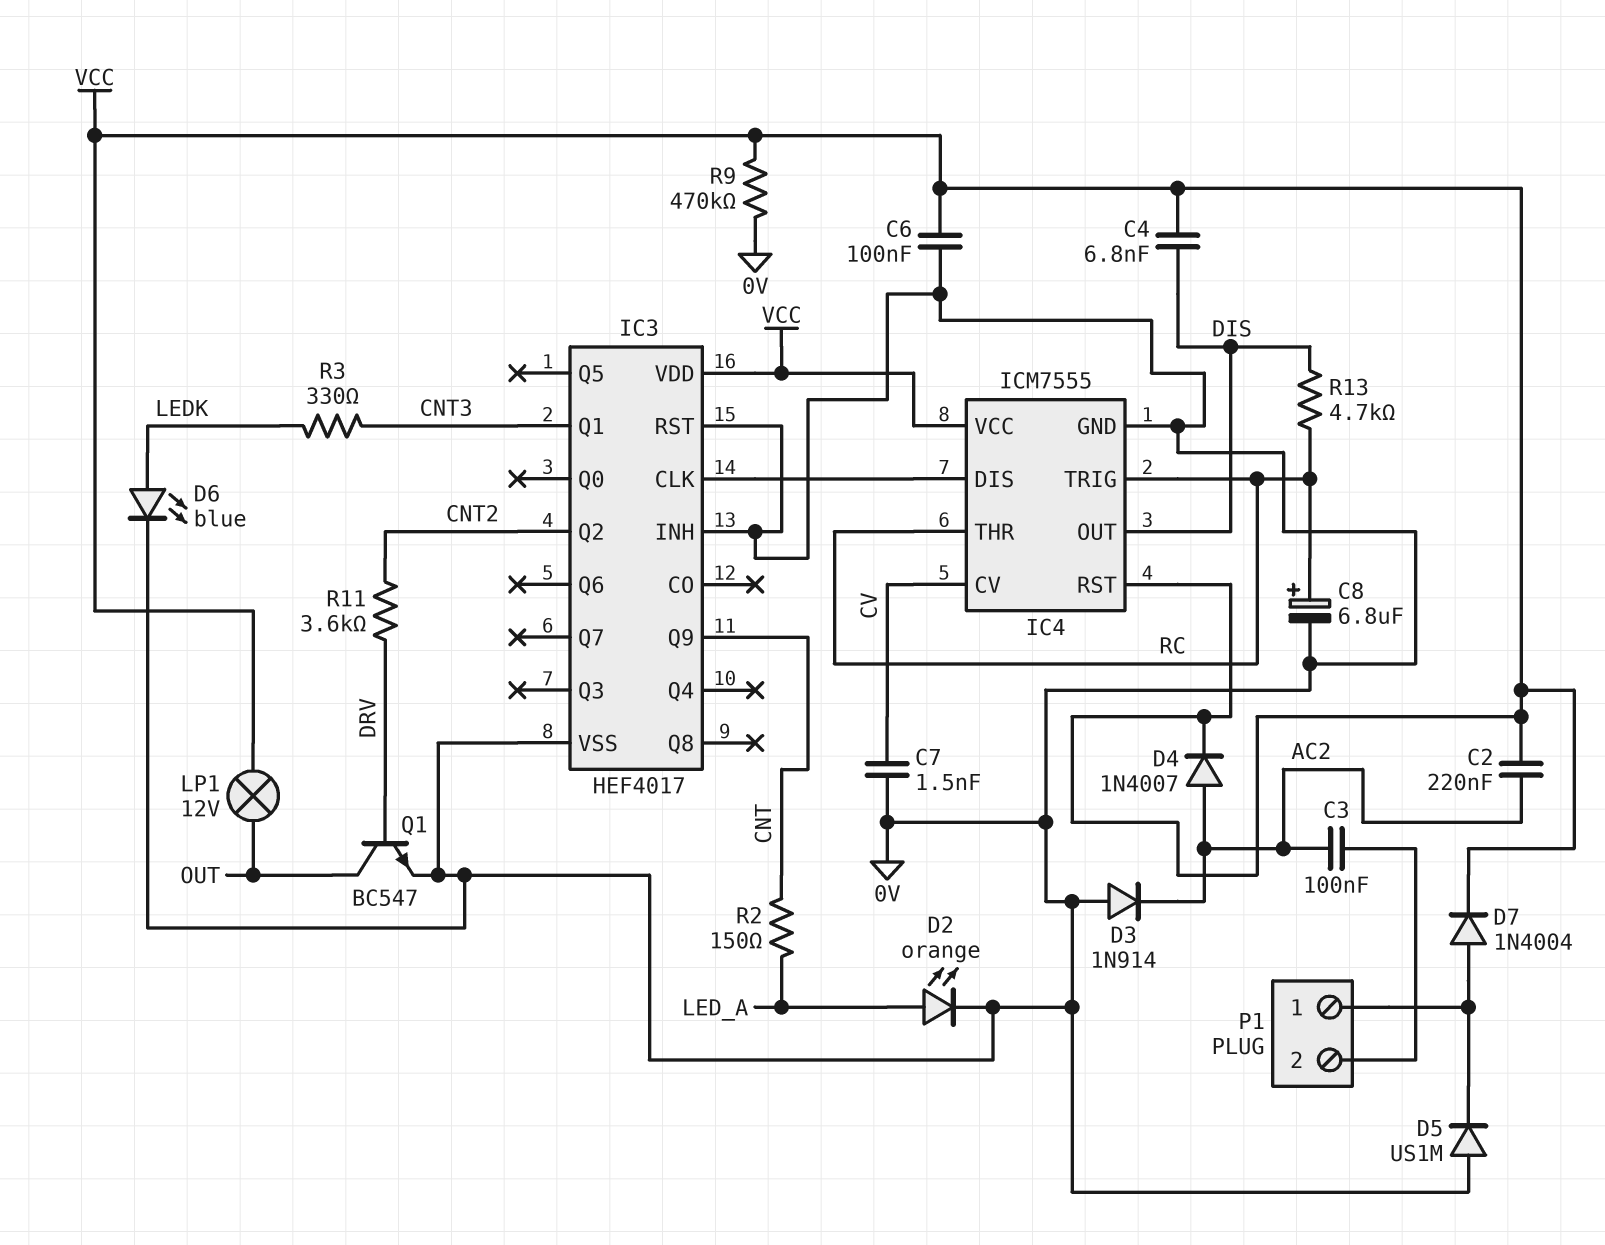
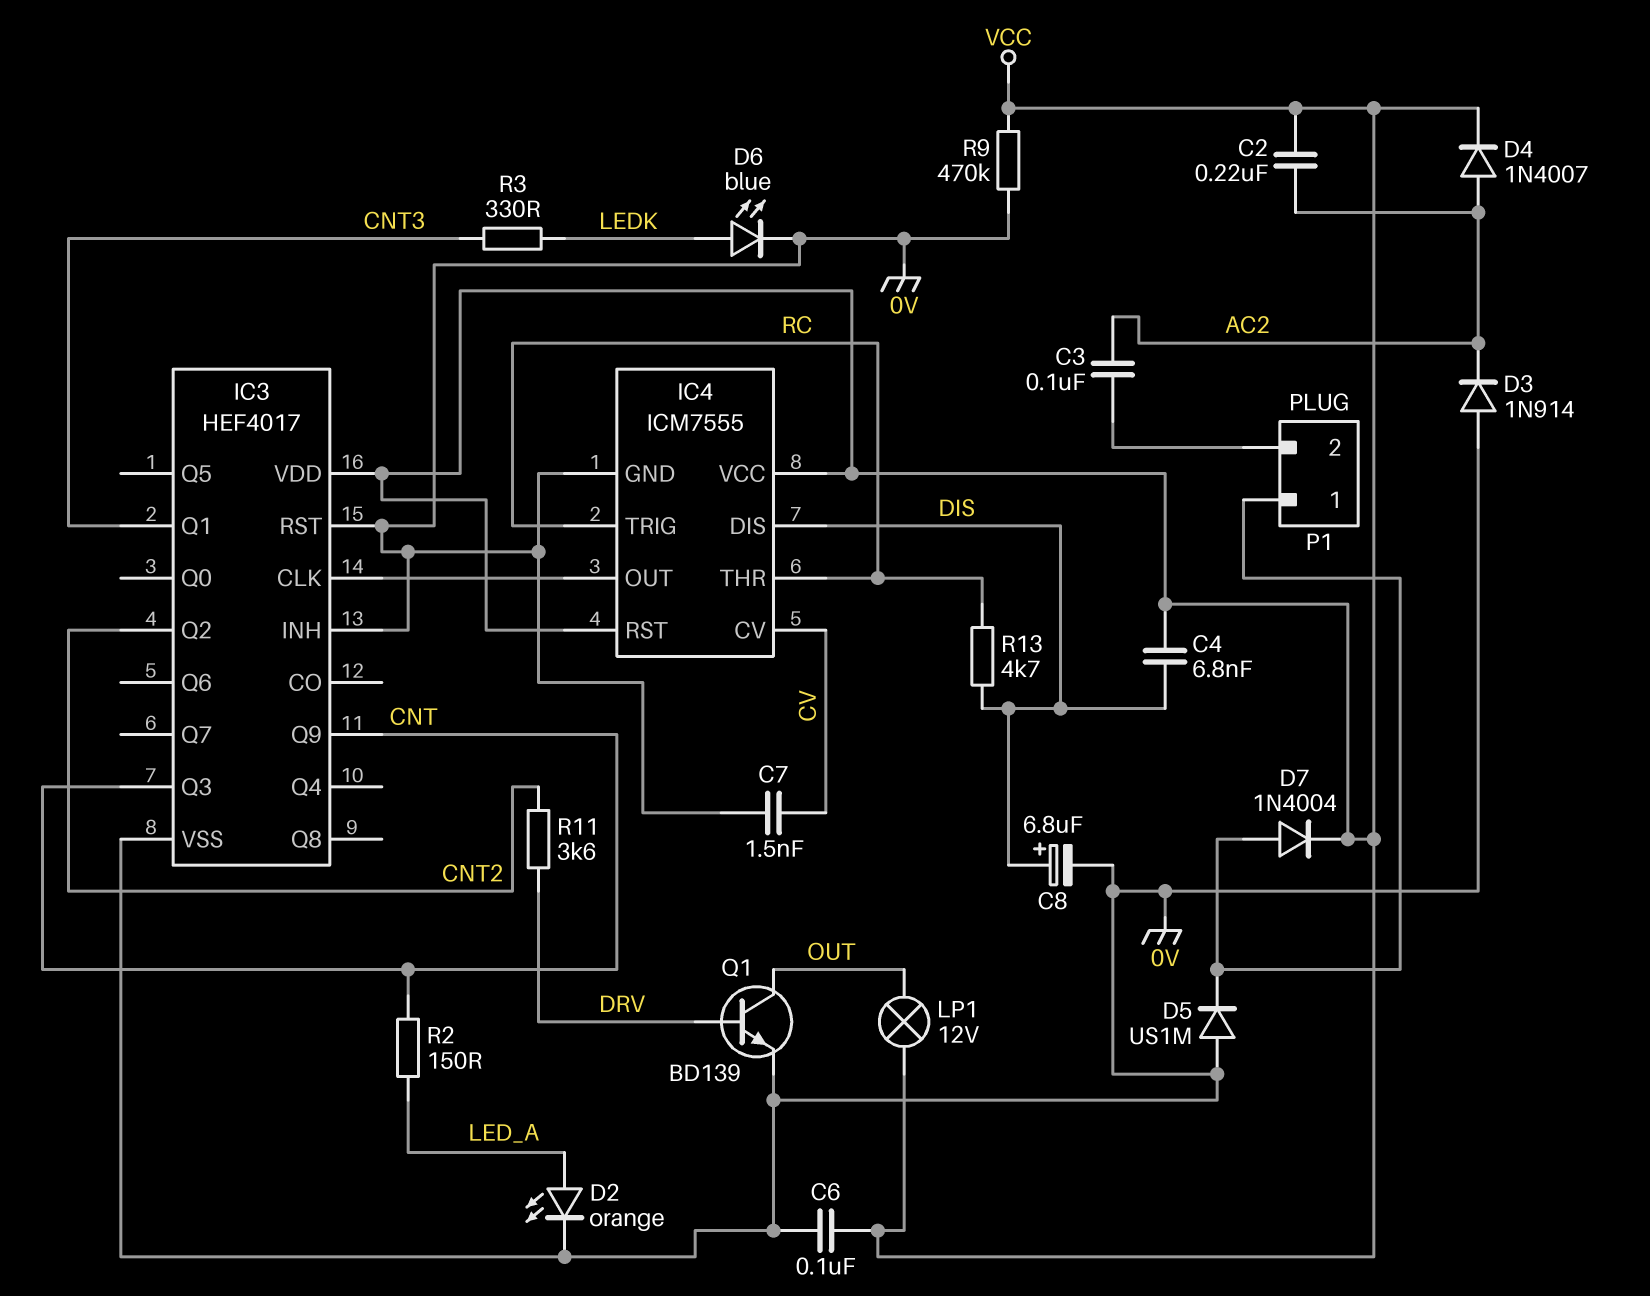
C8: 6.8uF (plus RC, minus 0V) -> 6.8uF (plus DIS, minus 0V)
IC3 pin Q3: none -> CNT
IC4 pin DIS: IC3/CLK -> DIS
IC4 pin OUT: DIS -> IC3/CLK
Q1: NPN BC547 (B DRV, C OUT, E 0V) -> NPN BD139 (B DRV, C OUT, E 0V)

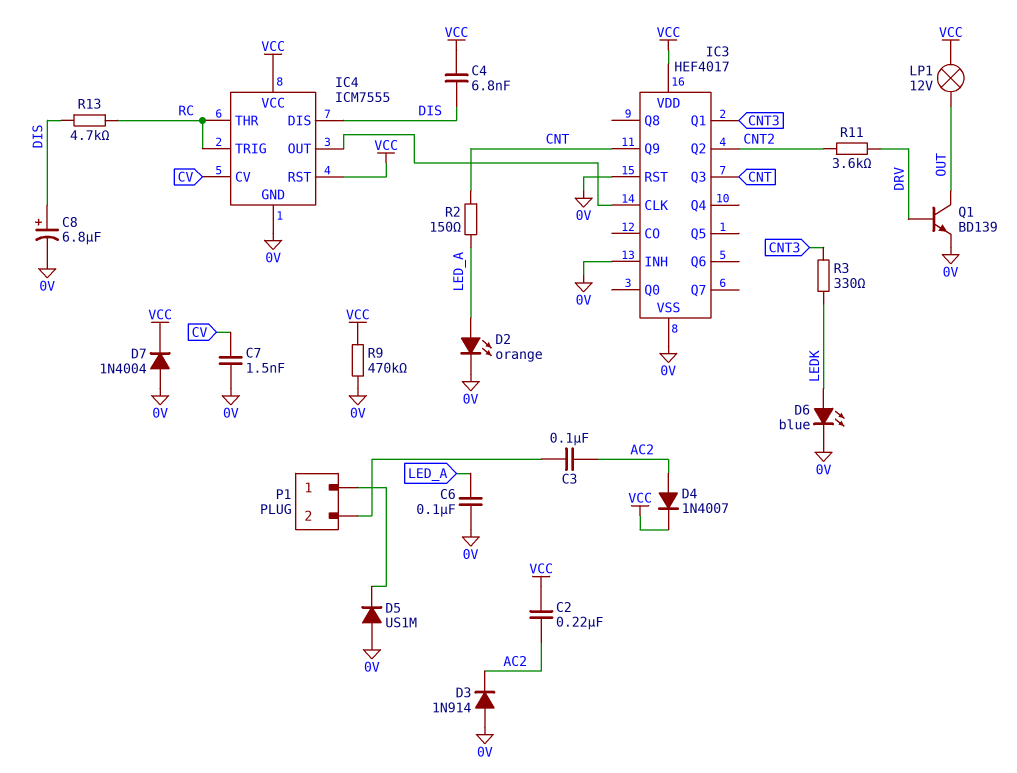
C6: 100nF (0V, VCC) -> 100nF (0V, LED_A)
D7: diode 1N4004 (A P1/1, K VCC) -> diode 1N4004 (A 0V, K VCC)

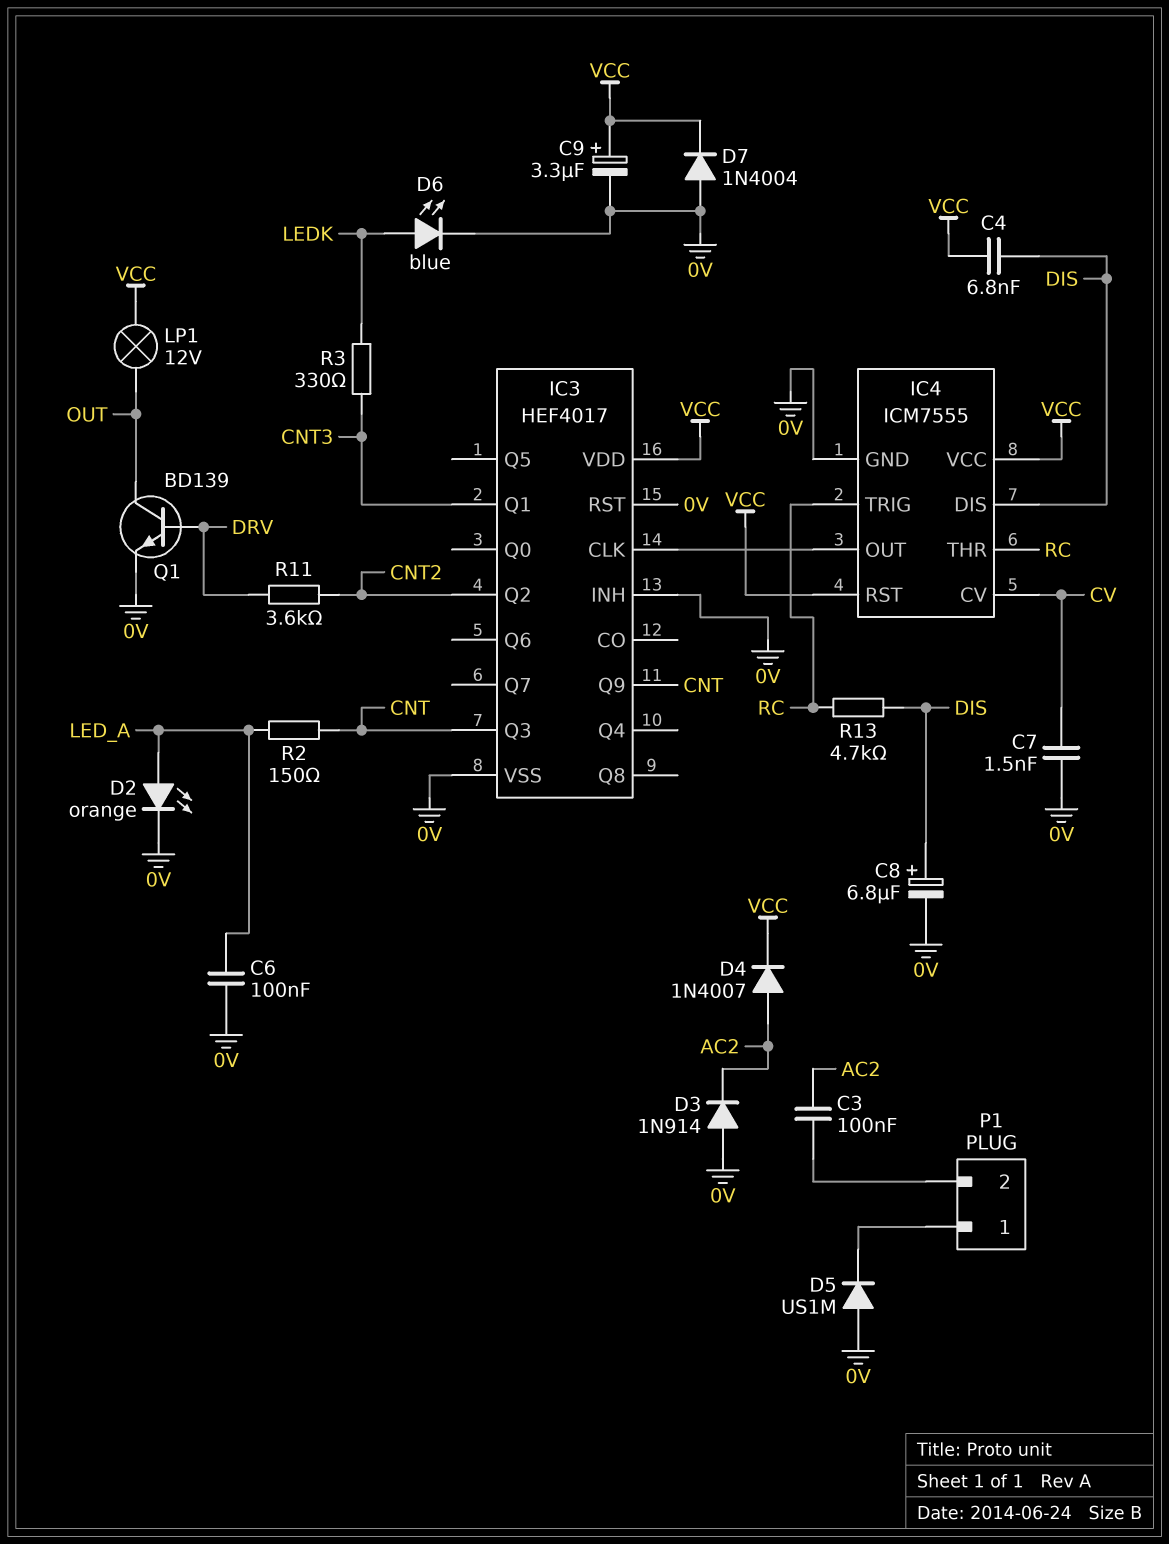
C2: 220nF (AC2, VCC) -> none
C9: none -> 3.3uF (plus VCC, minus 0V)
R9: 470k (0V, VCC) -> none

